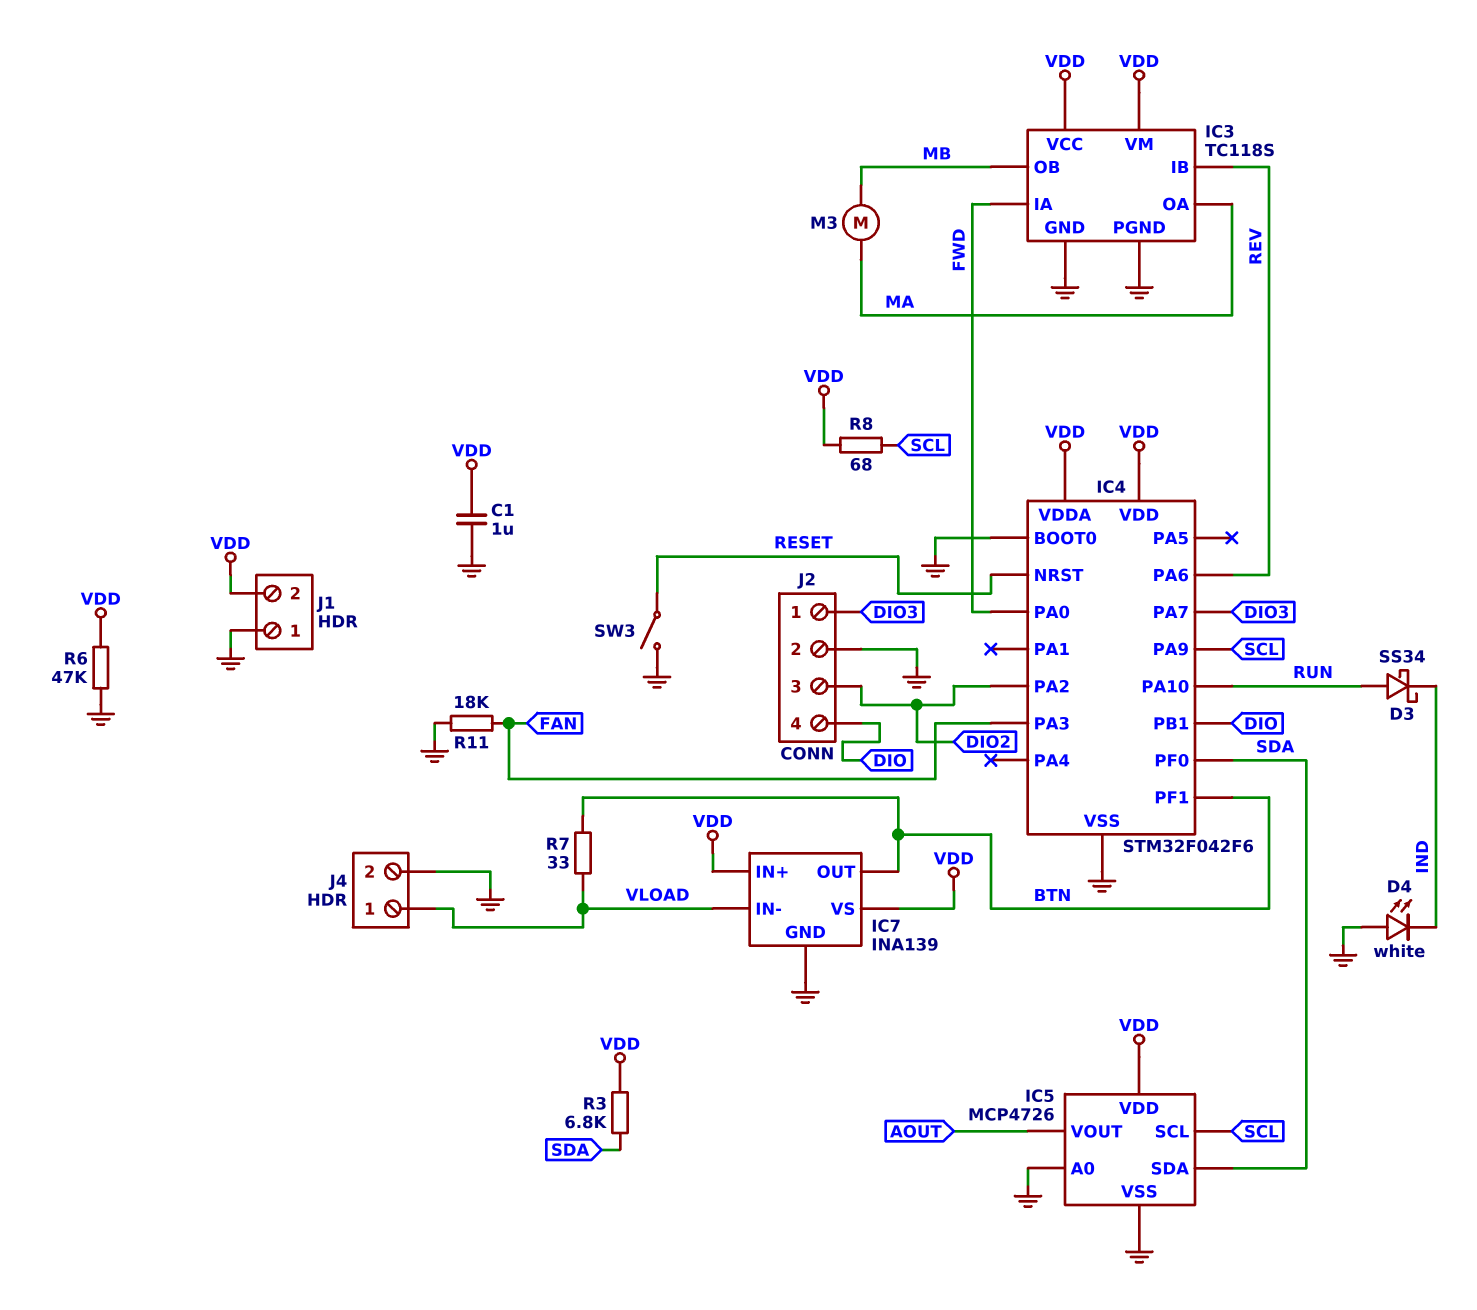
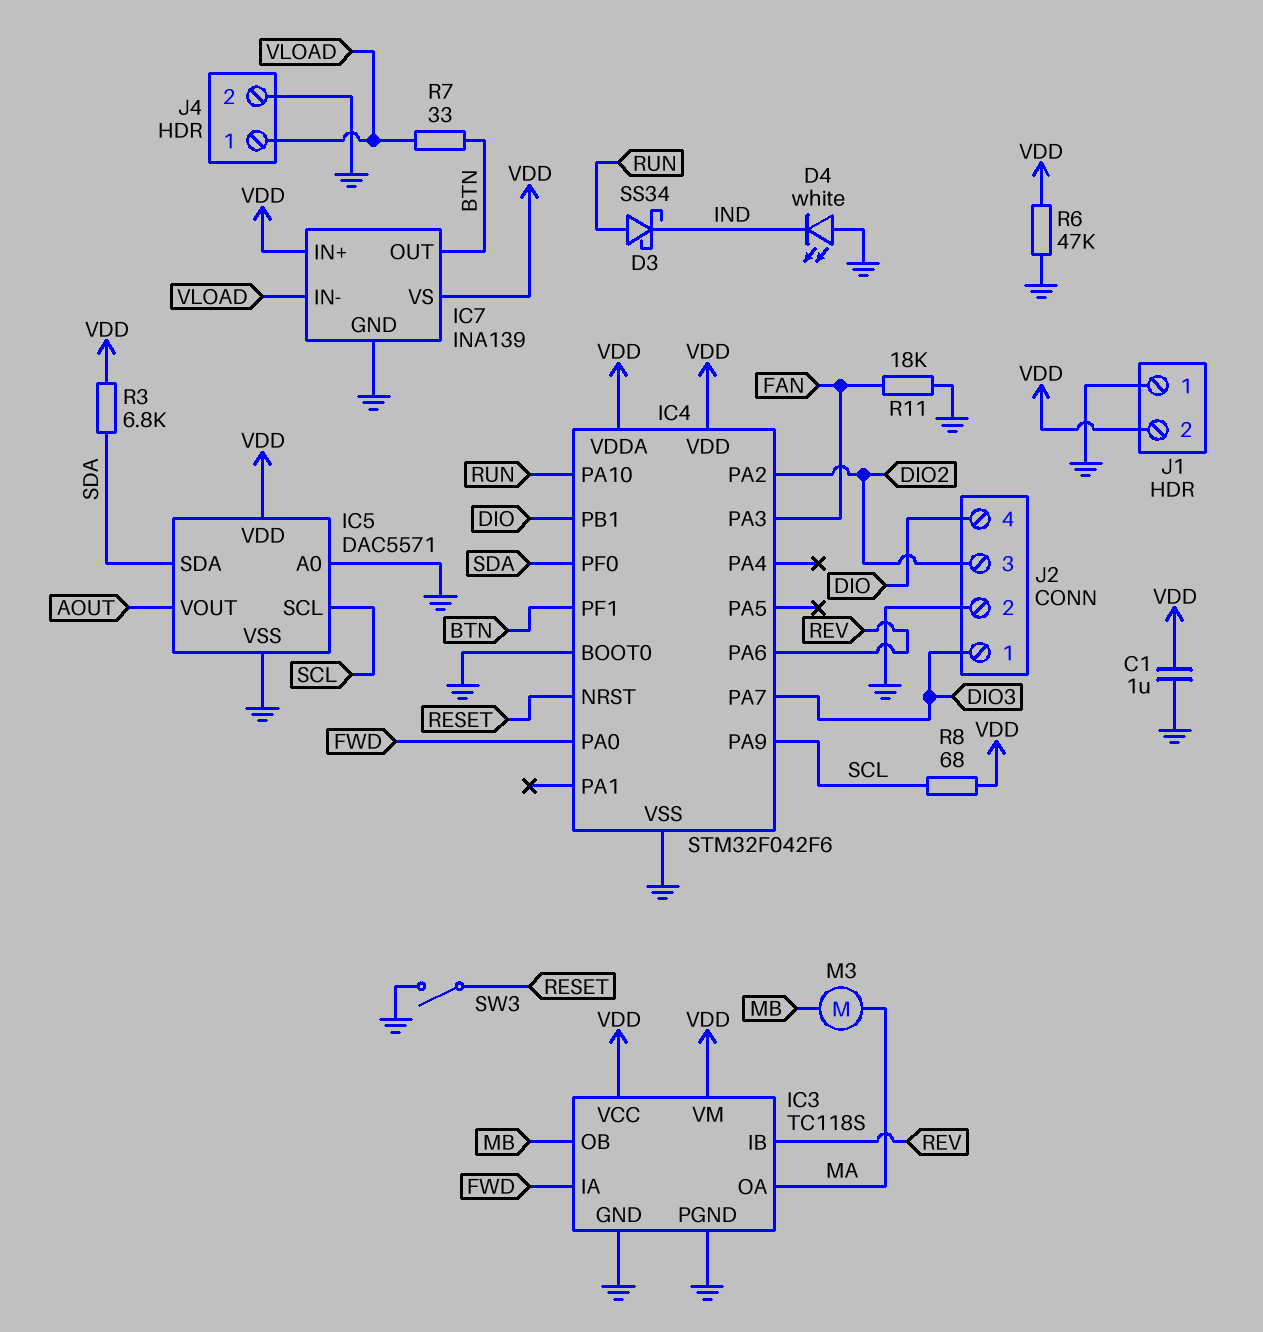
IC5: MCP4726 -> DAC5571

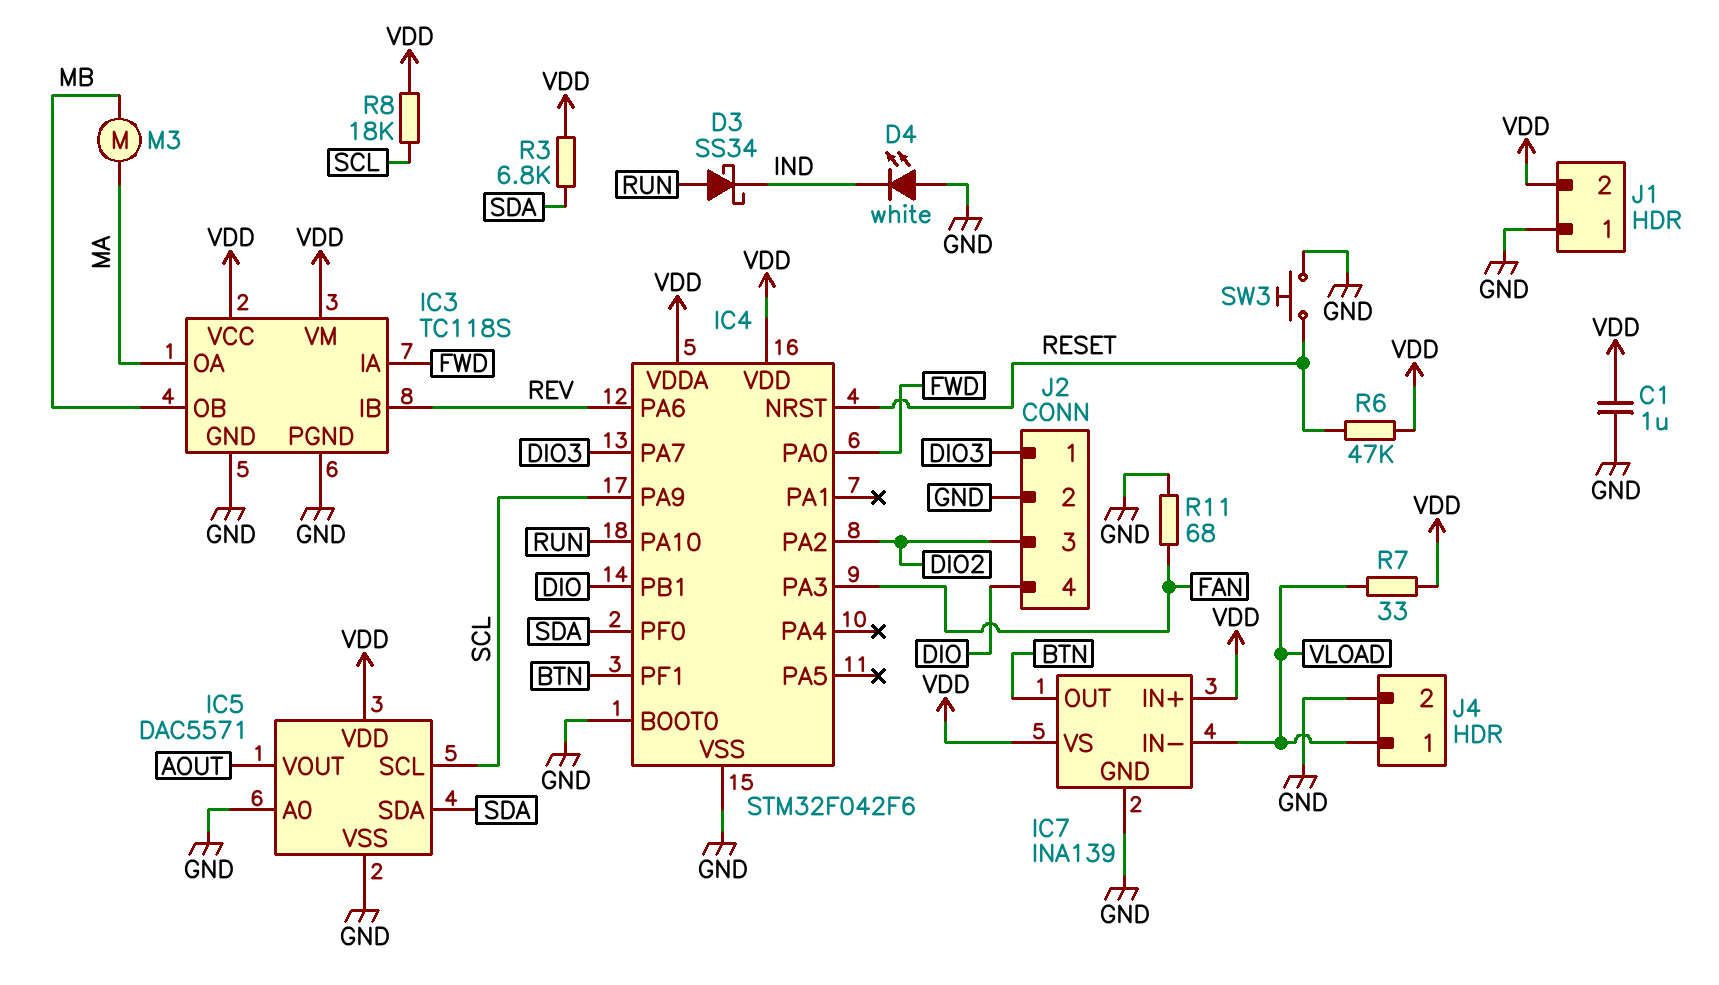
R6: 47k (GND, VDD) -> 47k (RESET, VDD)
R7: 33 (BTN, VLOAD) -> 33 (VDD, VLOAD)
R8: 68 (SCL, VDD) -> 18k (SCL, VDD)
R11: 18k (FAN, GND) -> 68 (FAN, GND)
SW3: switch (GND, RESET) -> button (GND, RESET)

